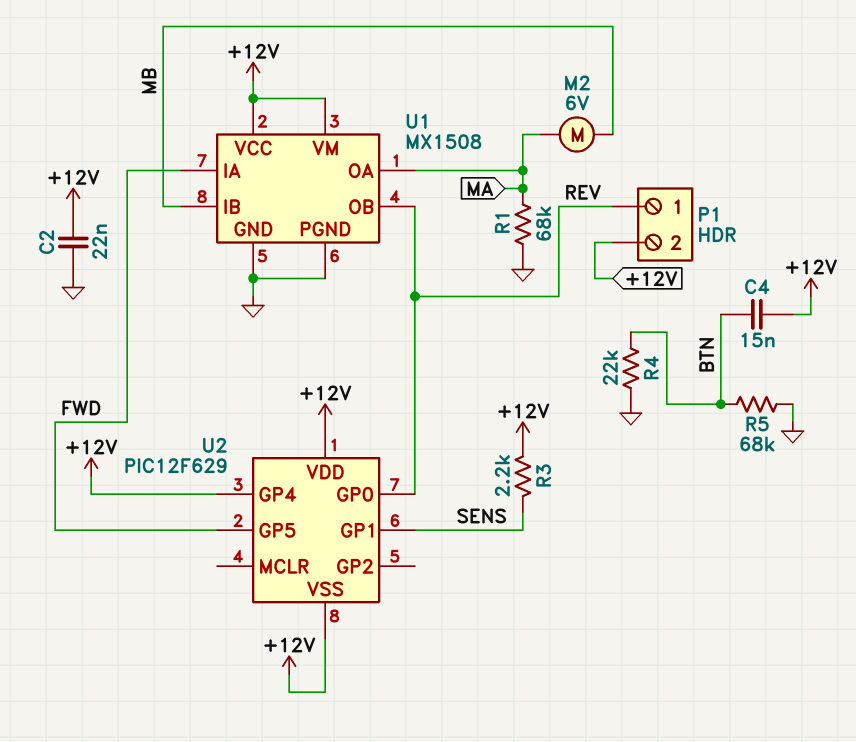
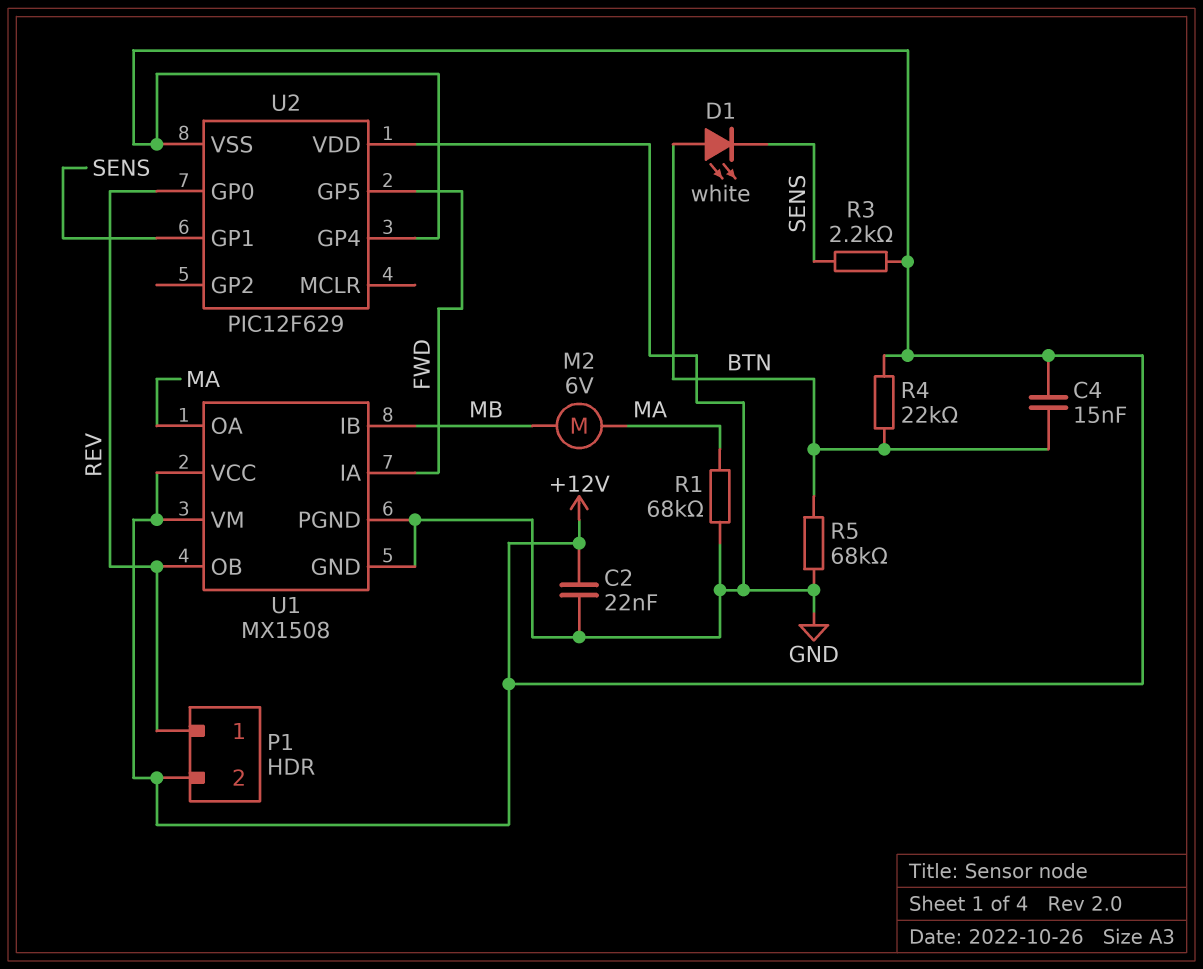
D1: none -> LED white (A BTN, K SENS)
R4: 22k (BTN, GND) -> 22k (+12V, BTN)
U2 pin VDD: +12V -> GND

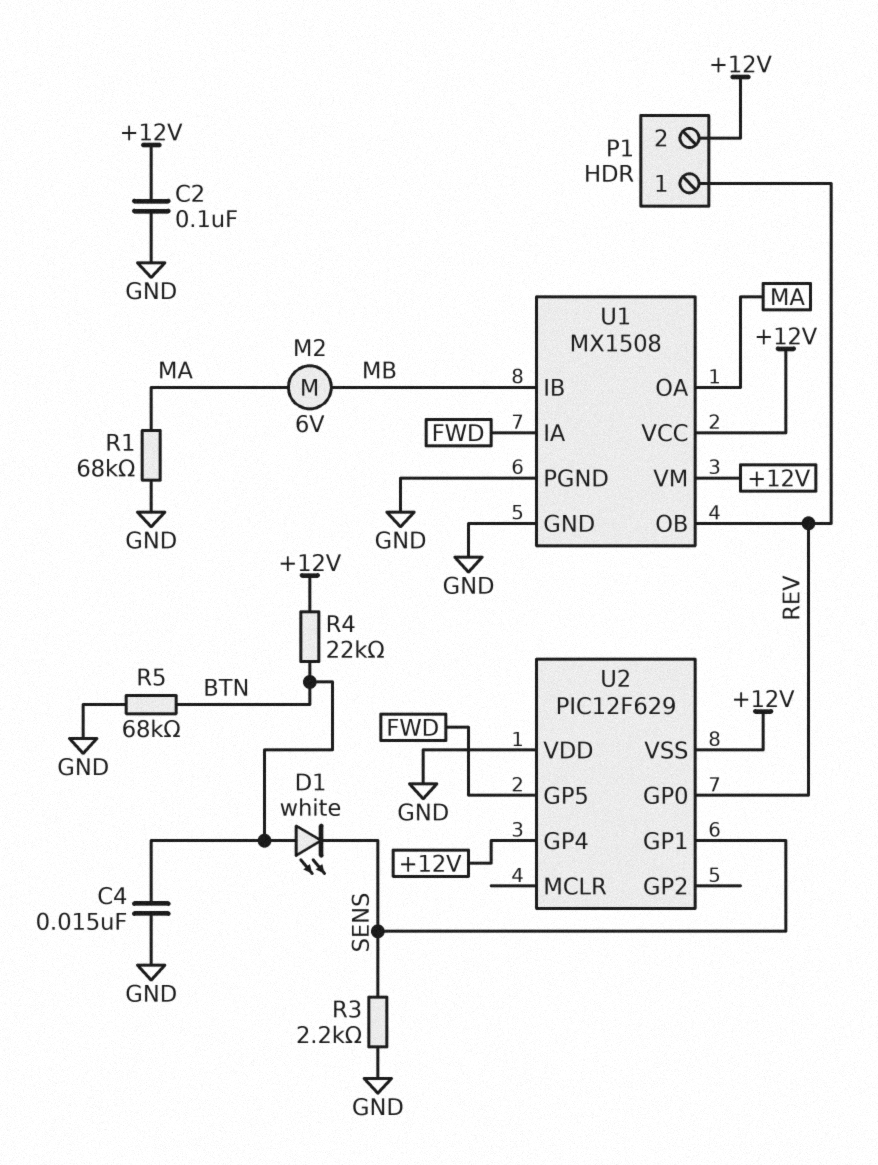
C2: 22nF (+12V, GND) -> 100nF (+12V, GND)
C4: 15nF (+12V, BTN) -> 15nF (BTN, GND)
R3: 2.2k (+12V, SENS) -> 2.2k (GND, SENS)

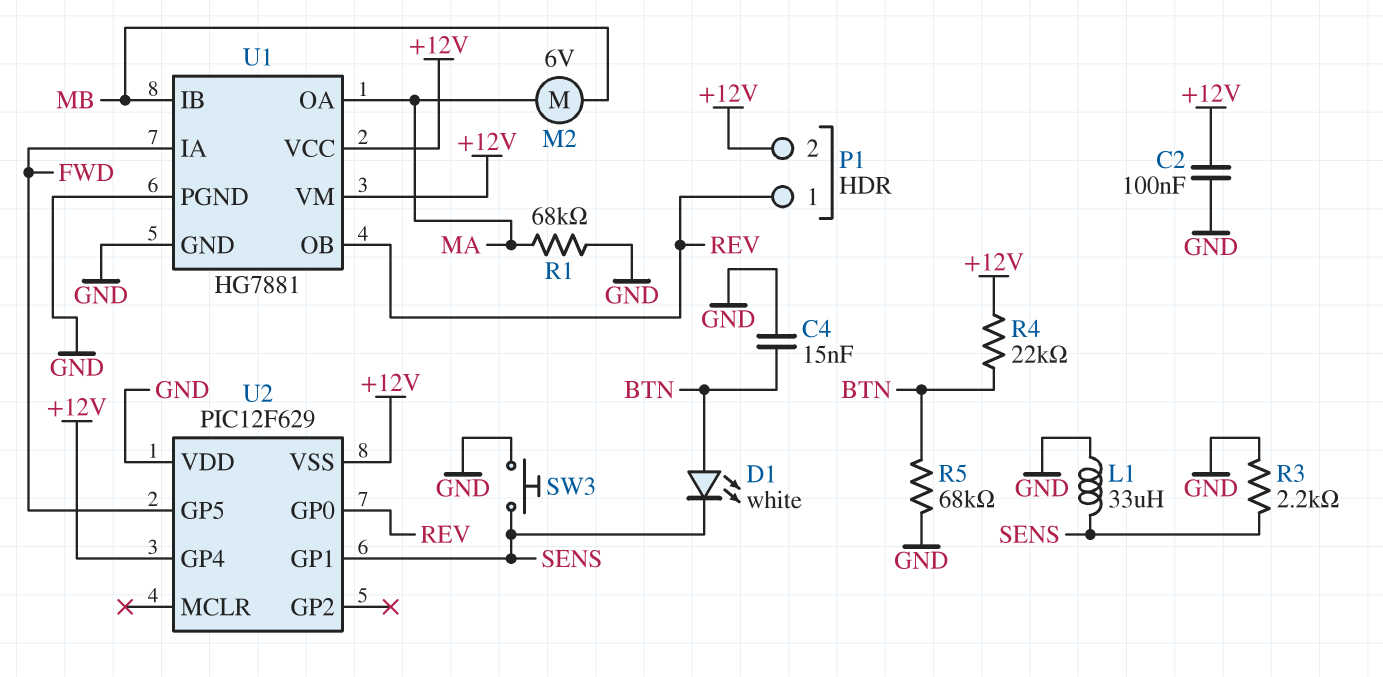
L1: none -> 33uH (GND, SENS)
SW3: none -> button (GND, SENS)
U1: MX1508 -> HG7881

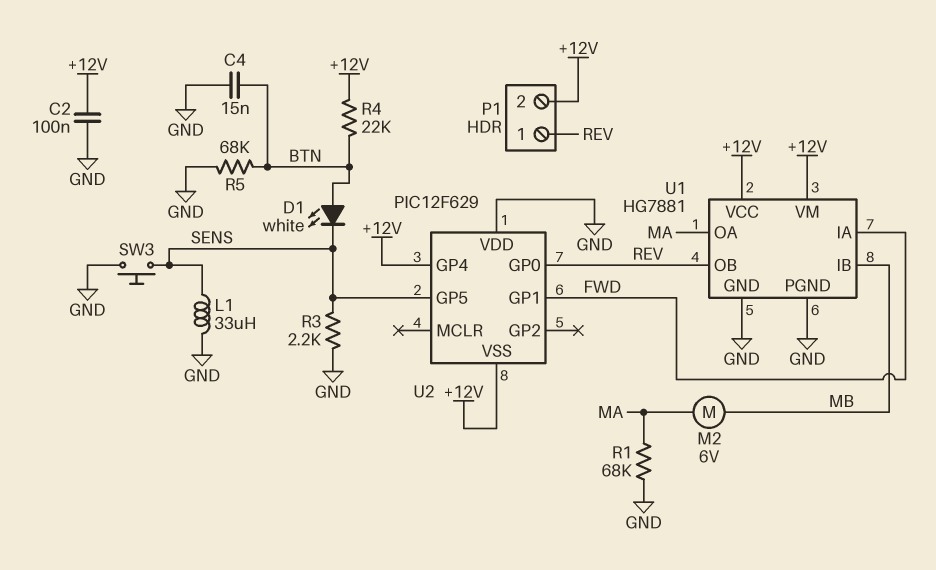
U2 pin GP1: SENS -> FWD
U2 pin GP5: FWD -> SENS

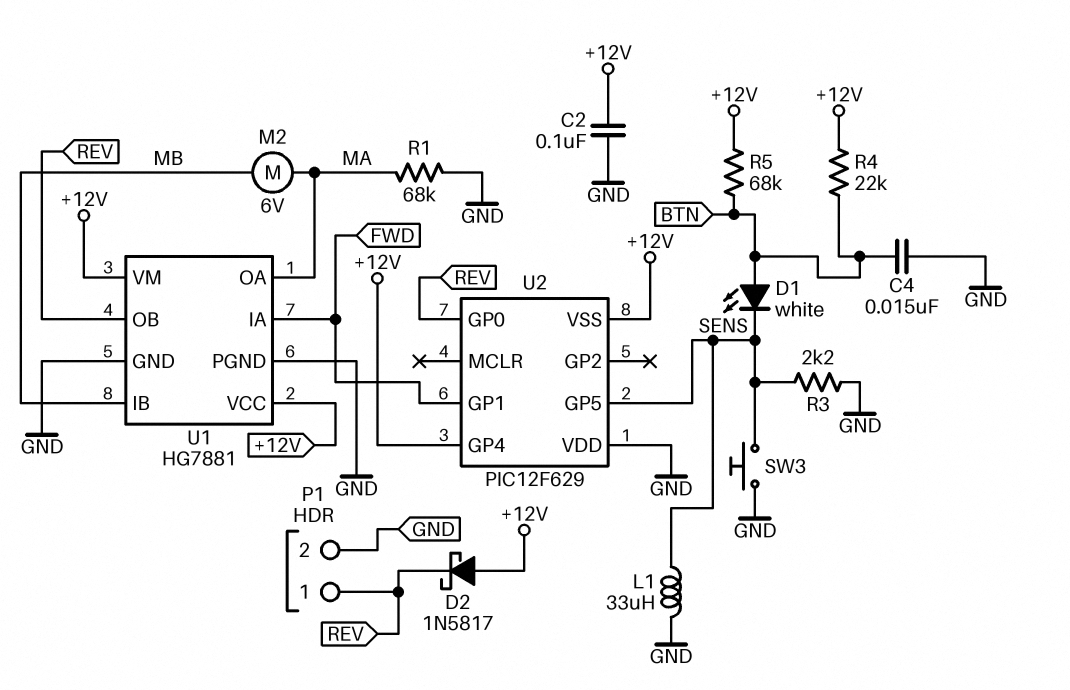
D2: none -> schottky 1N5817 (A +12V, K REV)
P1 pin 2: +12V -> GND
R5: 68k (BTN, GND) -> 68k (+12V, BTN)

